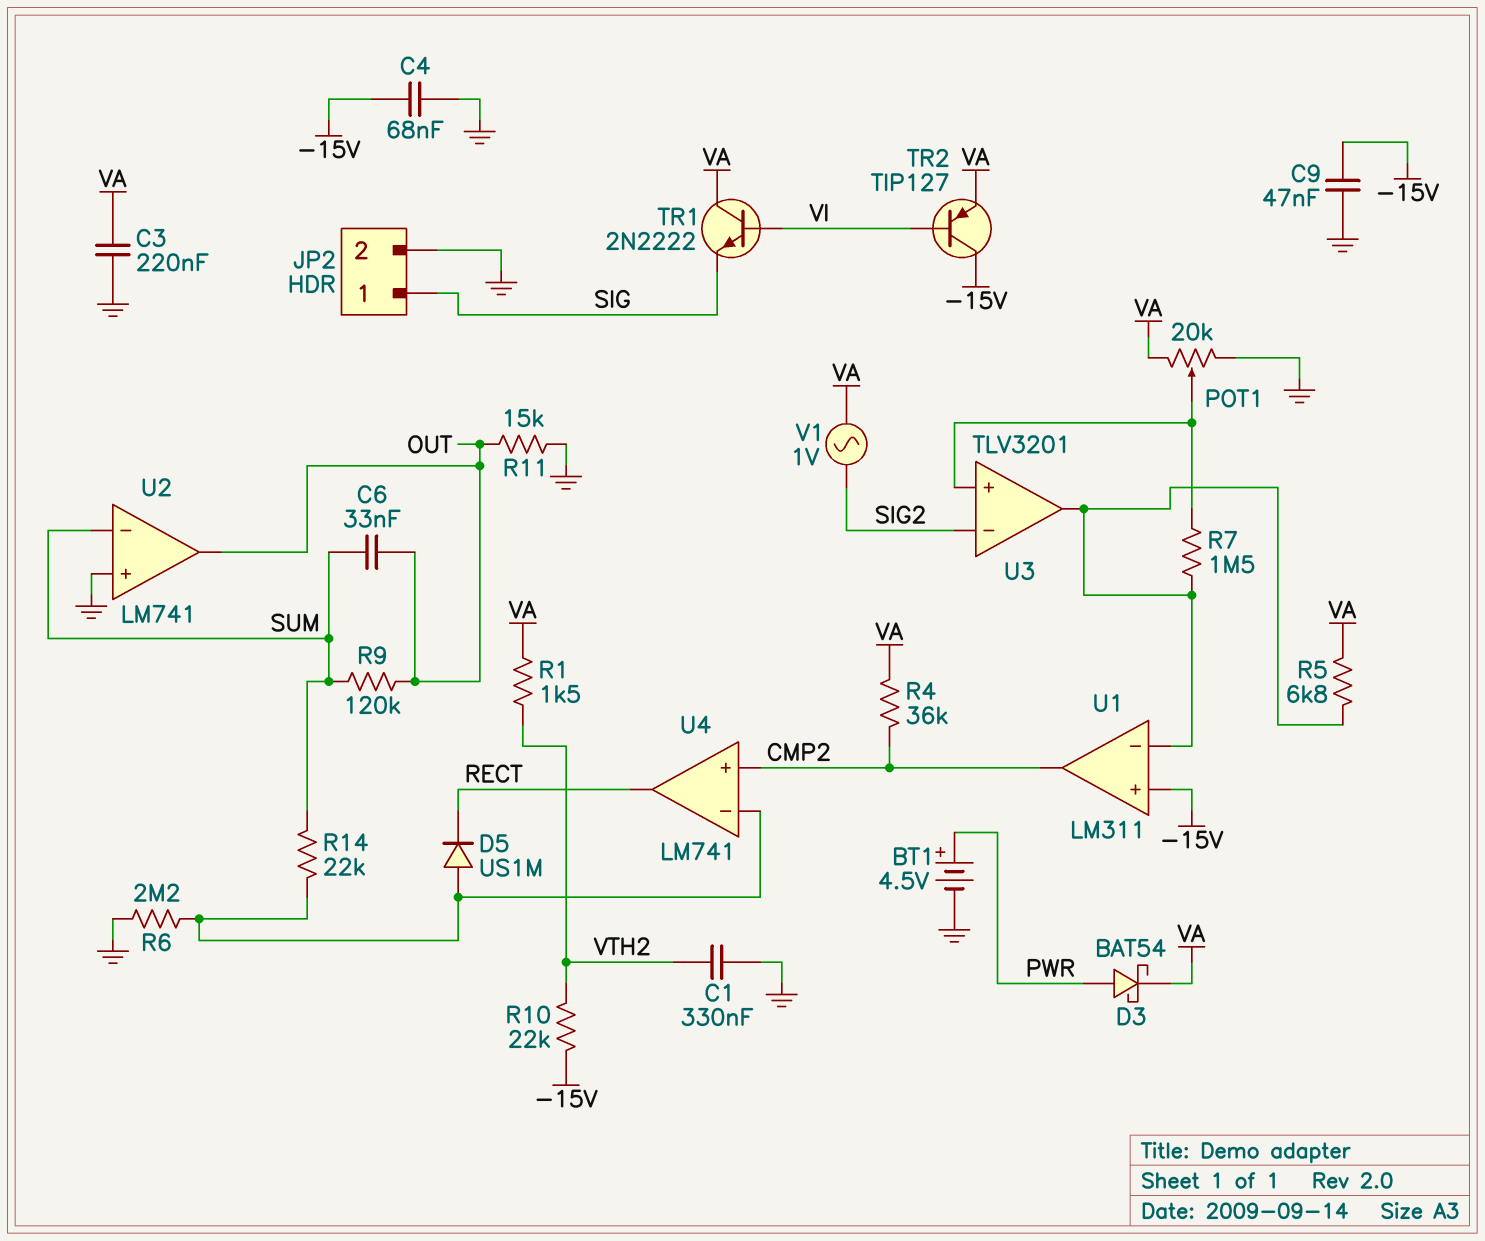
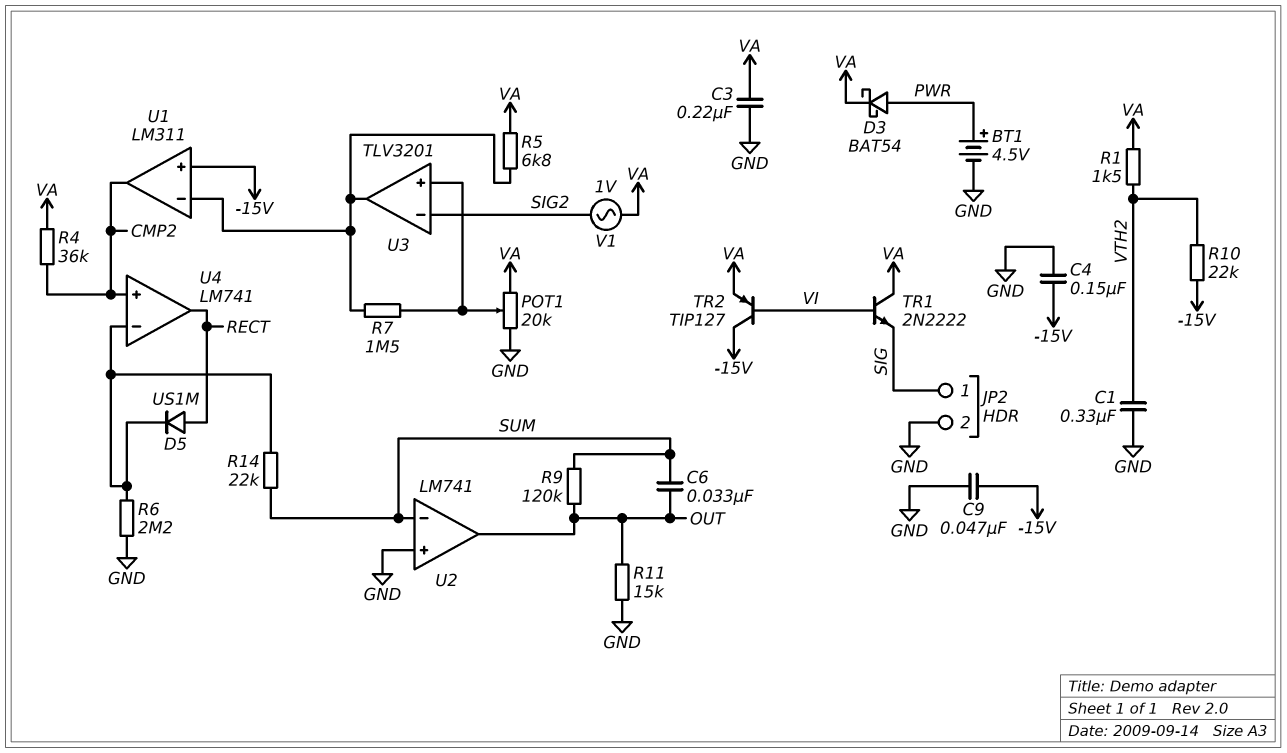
C4: 68nF (-15V, GND) -> 150nF (-15V, GND)
D5: diode US1M (A U4/in-, K RECT) -> diode US1M (A RECT, K U4/in-)

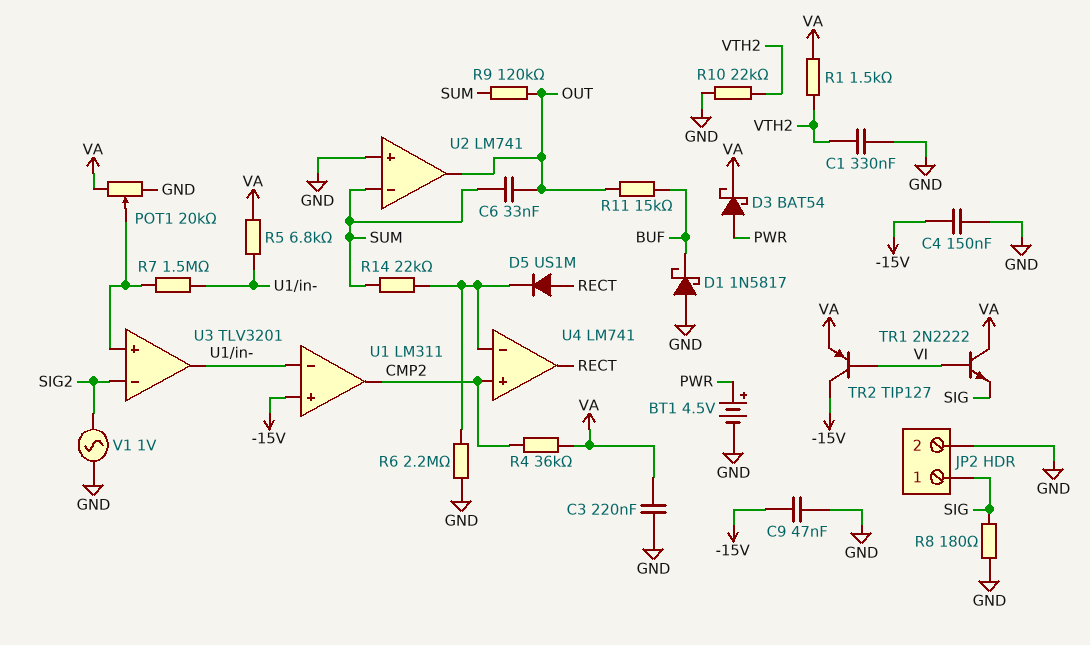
D1: none -> schottky 1N5817 (A GND, K BUF)
R8: none -> 180 (GND, SIG)
R10: 22k (-15V, VTH2) -> 22k (GND, VTH2)
R11: 15k (GND, OUT) -> 15k (BUF, OUT)
V1: AC 1V (SIG2, VA) -> AC 1V (GND, SIG2)

